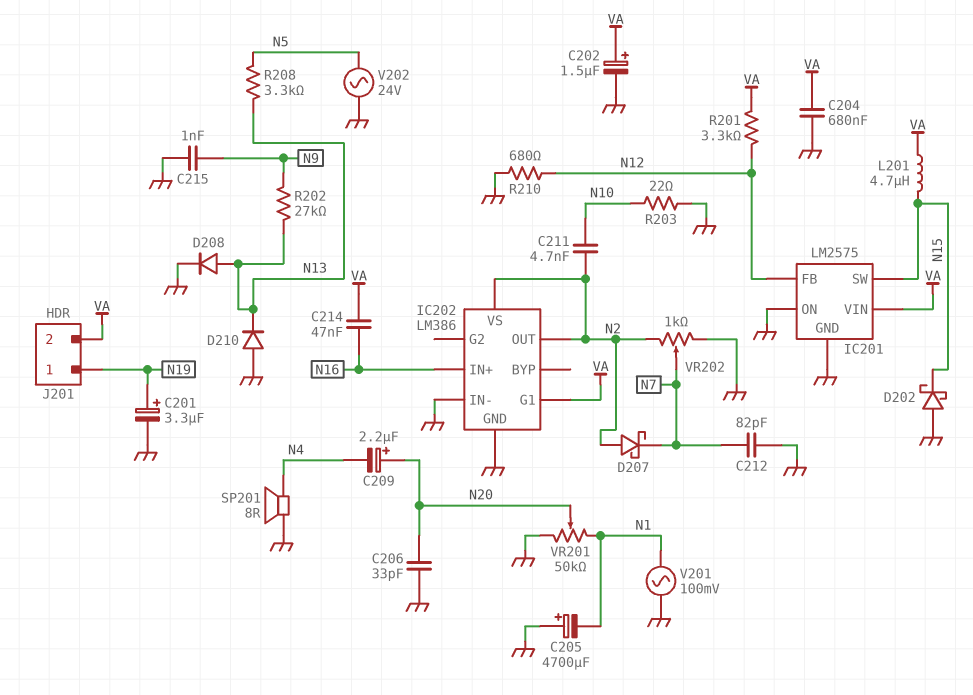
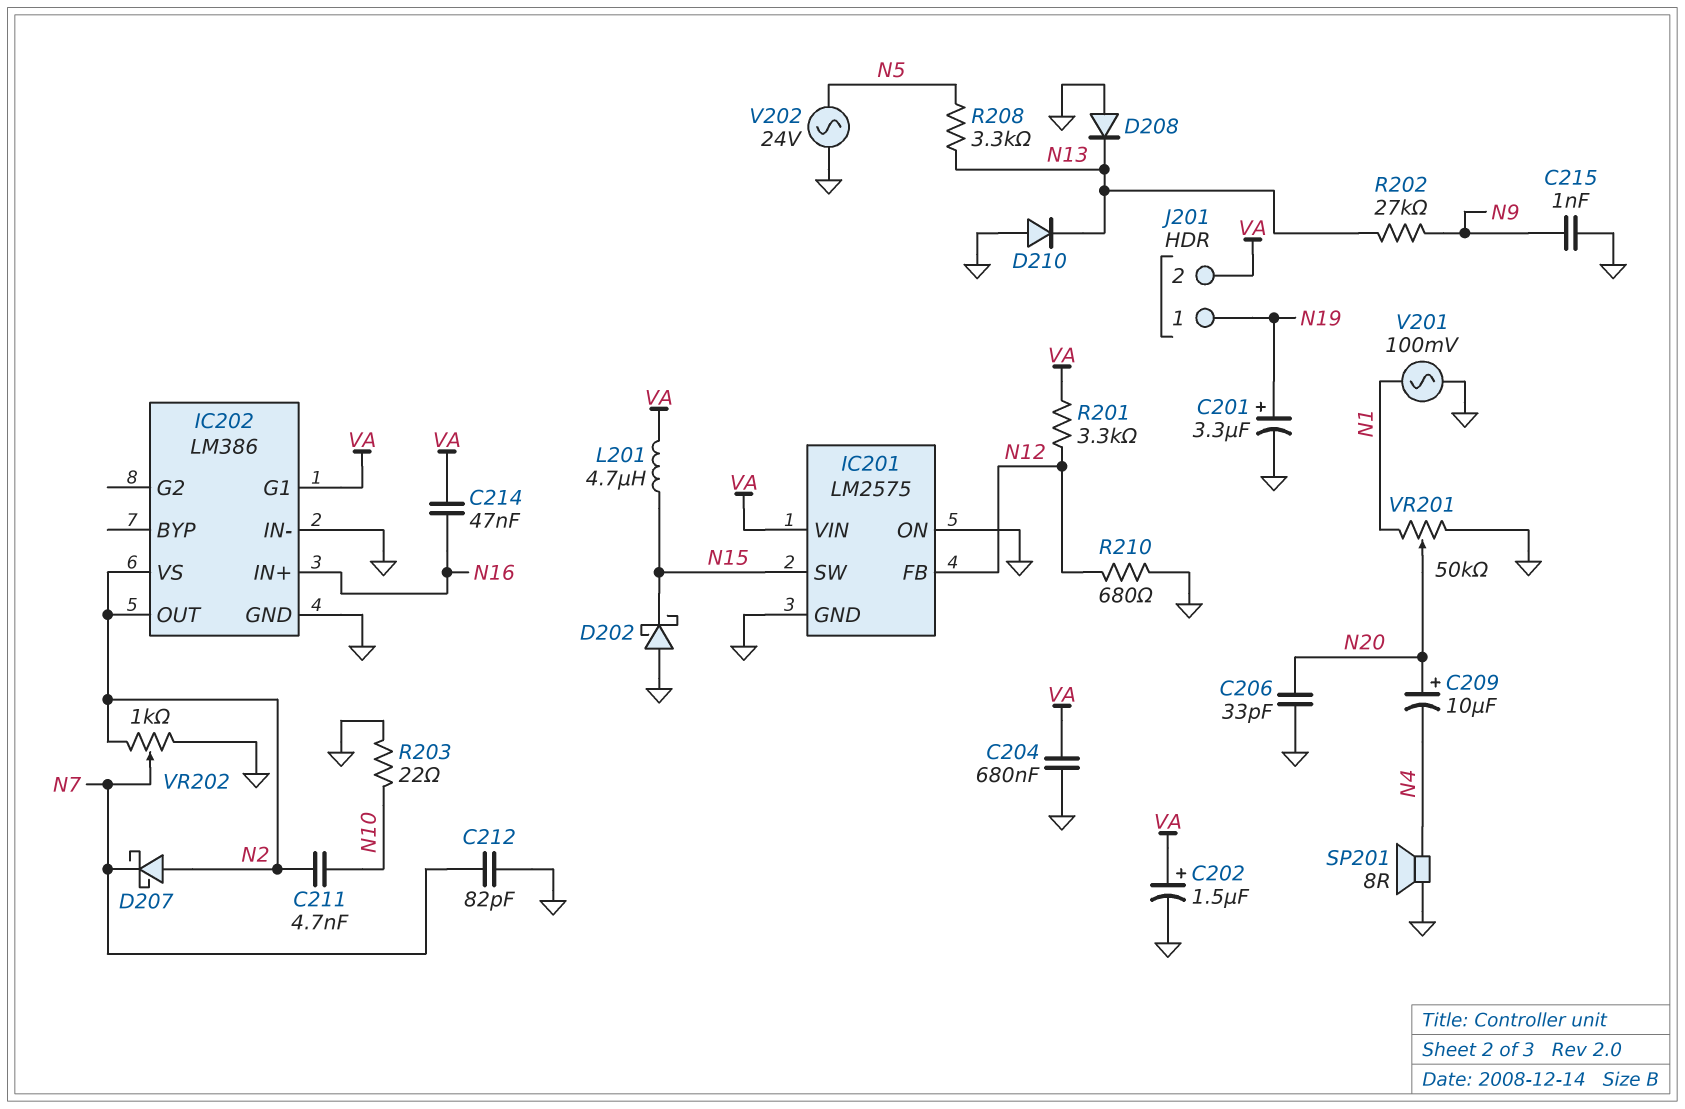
C205: 4700uF (plus GND, minus N1) -> none
C209: 2.2uF (plus N20, minus N4) -> 10uF (plus N20, minus N4)
D208: diode (A N13, K GND) -> diode (A GND, K N13)

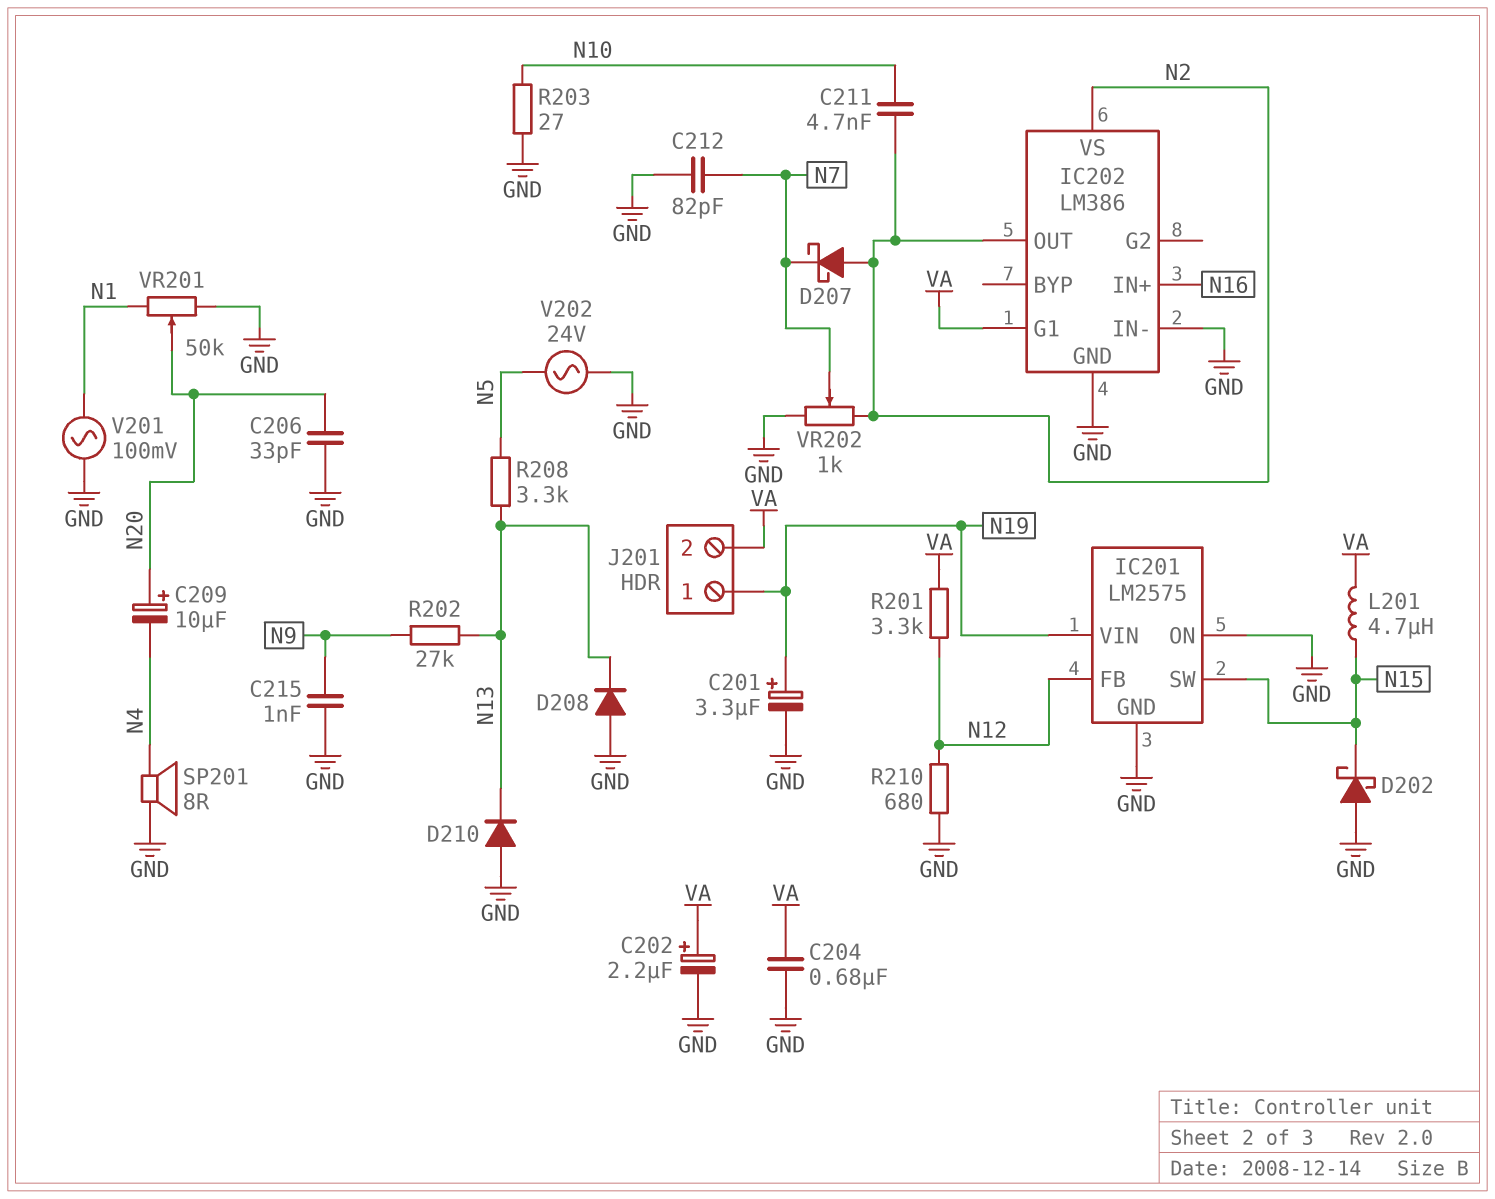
C202: 1.5uF (plus VA, minus GND) -> 2.2uF (plus VA, minus GND)
C214: 47nF (N16, VA) -> none
IC201 pin VIN: VA -> N19
R203: 22 (GND, N10) -> 27 (GND, N10)

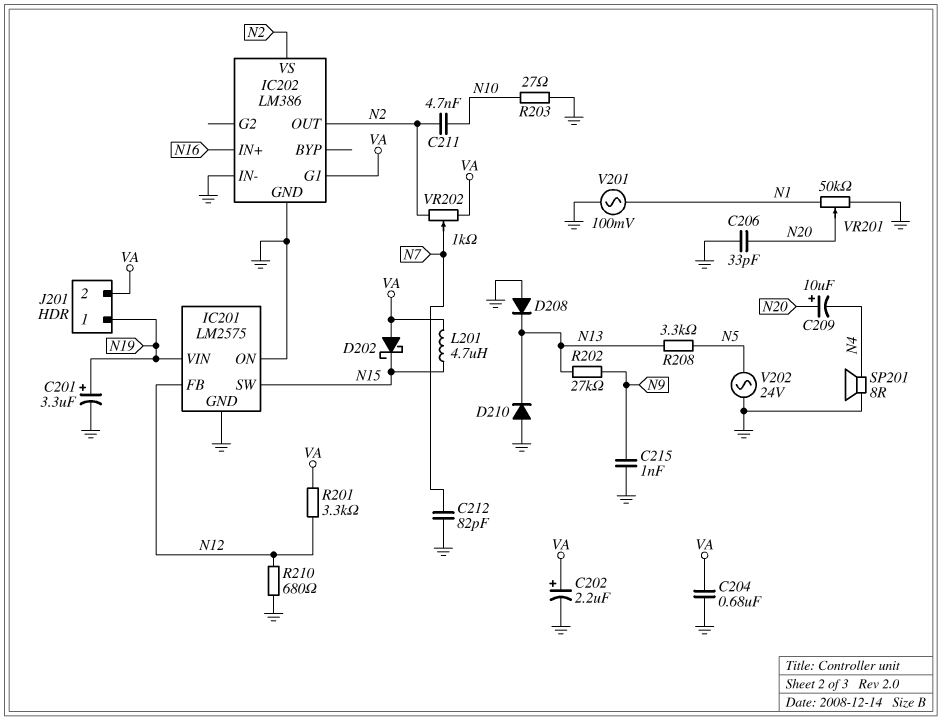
D202: schottky (A GND, K N15) -> schottky (A VA, K N15)
D207: schottky (A N2, K N7) -> none
VR202: 1k (GND, N2, wiper N7) -> 1k (N2, VA, wiper N7)

